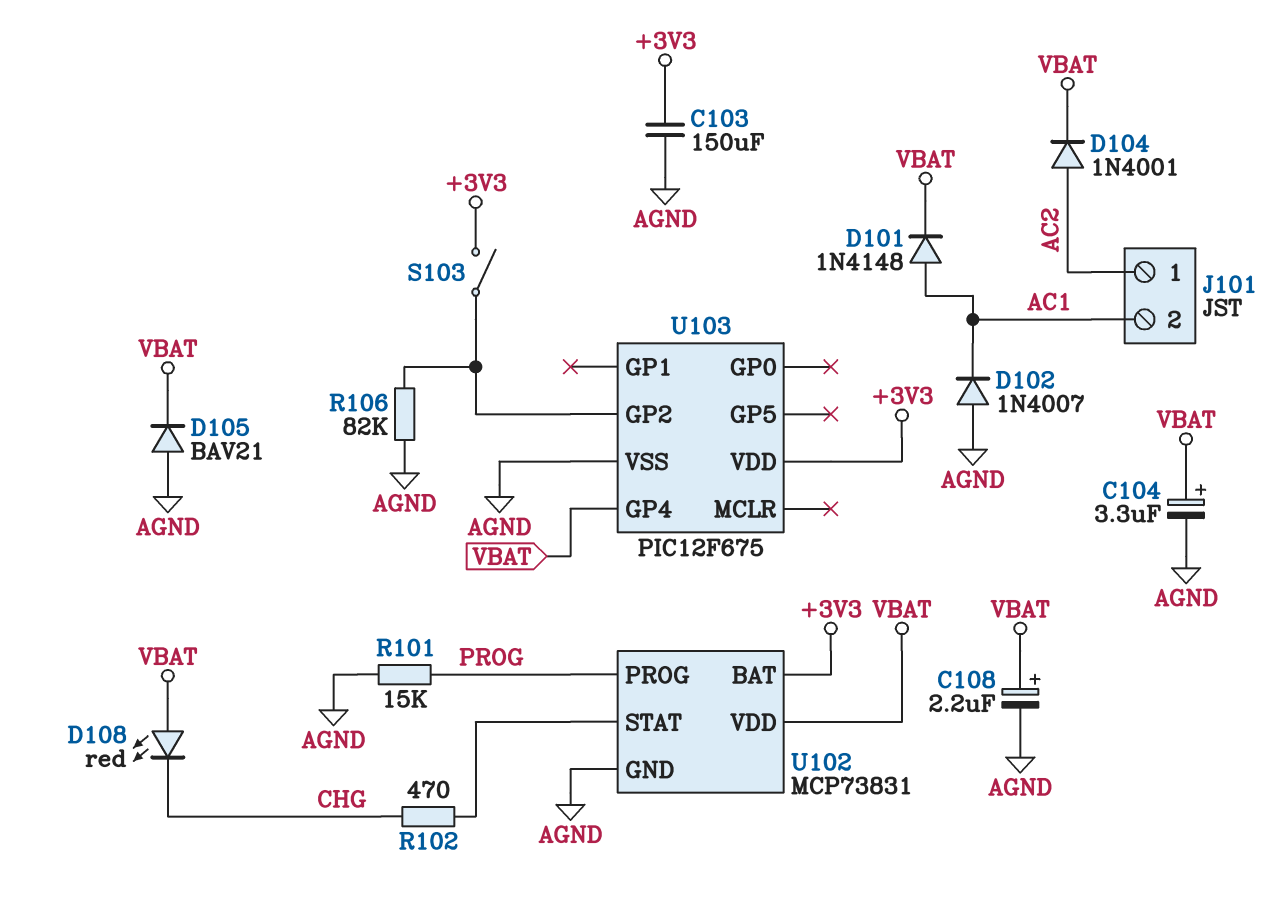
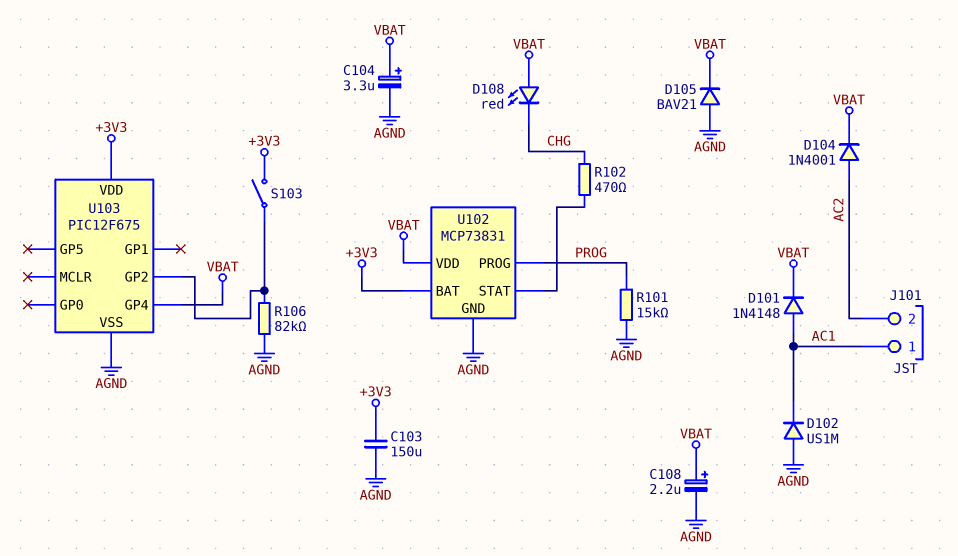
D102: diode 1N4007 (A AGND, K AC1) -> diode US1M (A AGND, K AC1)
J101 pin 1: AC2 -> AC1
J101 pin 2: AC1 -> AC2

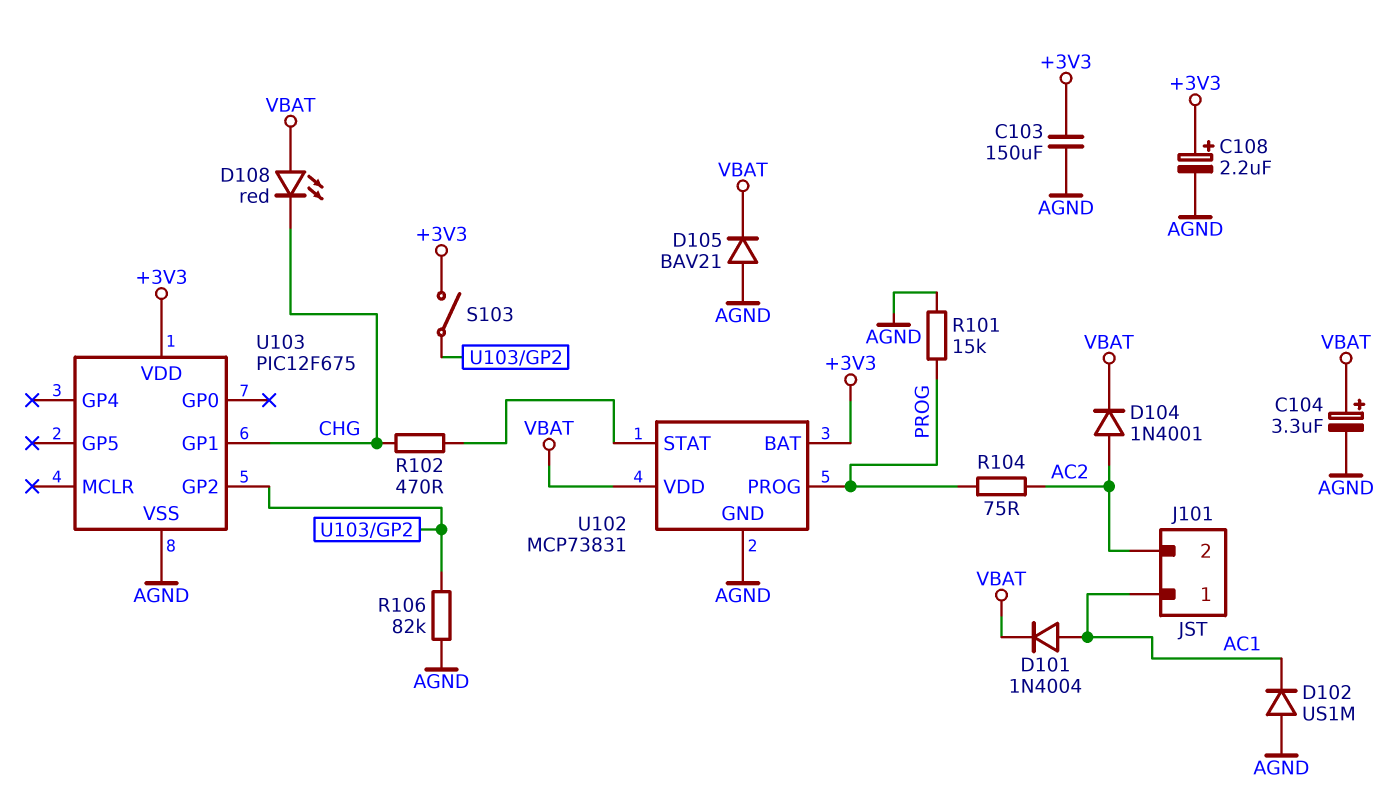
C108: 2.2uF (plus VBAT, minus AGND) -> 2.2uF (plus +3V3, minus AGND)
D101: diode 1N4148 (A AC1, K VBAT) -> diode 1N4004 (A AC1, K VBAT)
R104: none -> 75 (AC2, PROG)
U103 pin GP1: none -> CHG
U103 pin GP4: VBAT -> none

